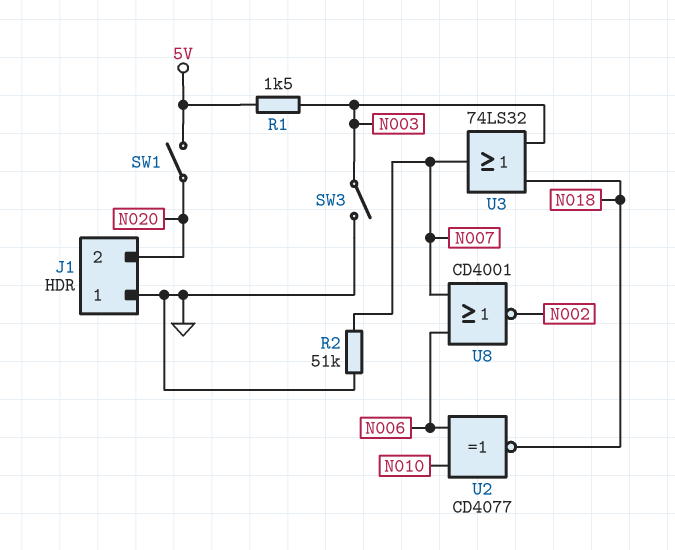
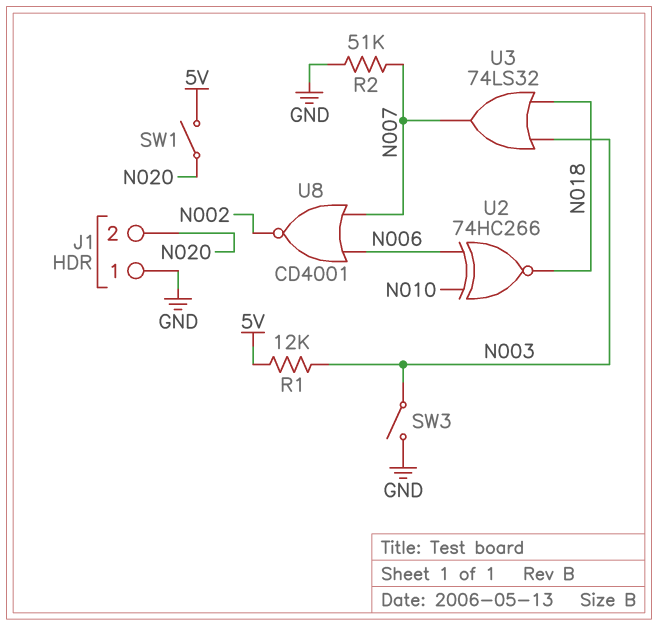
R1: 1.5k (5V, N003) -> 12k (5V, N003)
U2: XNOR CD4077 (in N006, in N010, out N018) -> XNOR 74HC266 (in N006, in N010, out N018)

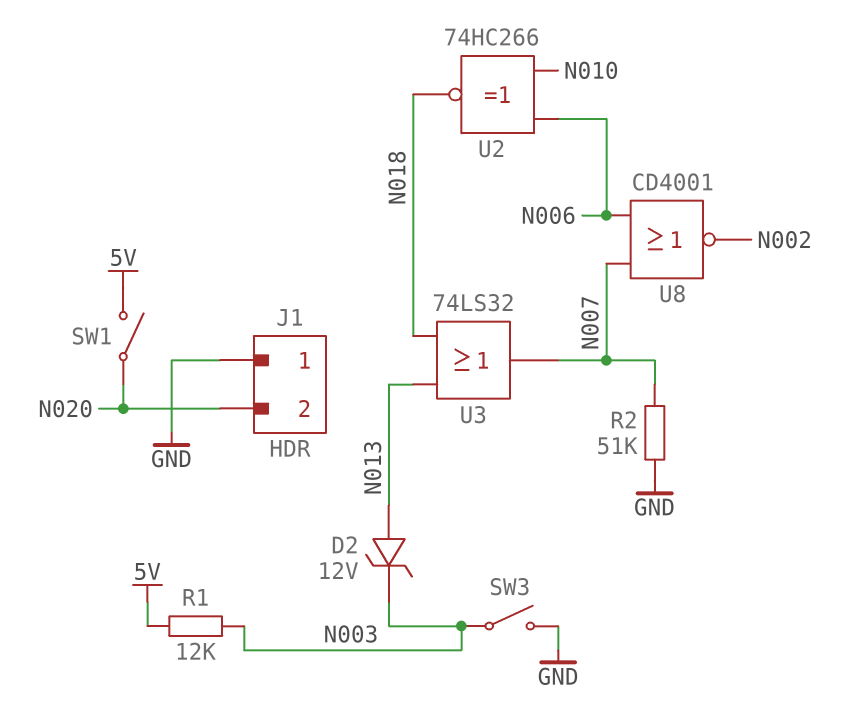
D2: none -> zener 12V (A N013, K N003)
U3: OR 74LS32 (in N003, in N018, out N007) -> OR 74LS32 (in N013, in N018, out N007)

